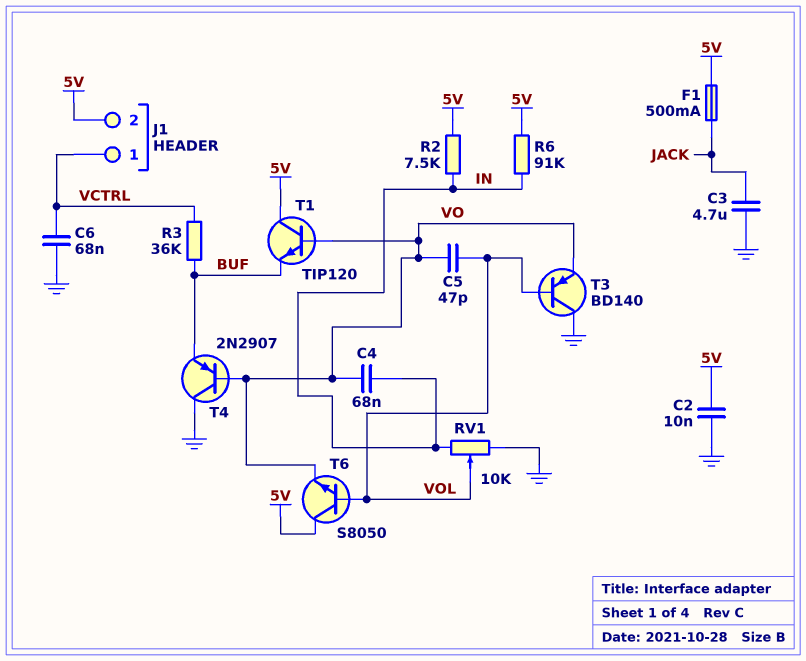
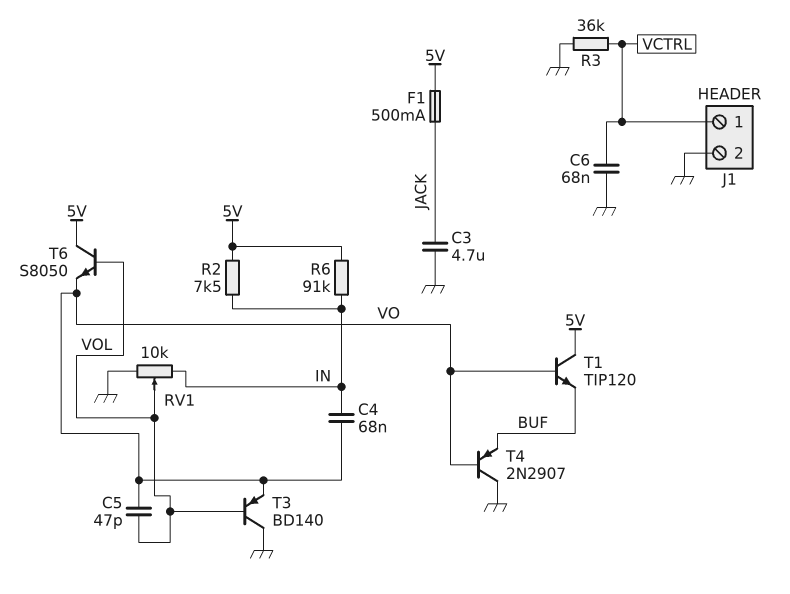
C2: 10nF (5V, GND) -> none
J1 pin 2: 5V -> GND
R3: 36k (BUF, VCTRL) -> 36k (GND, VCTRL)

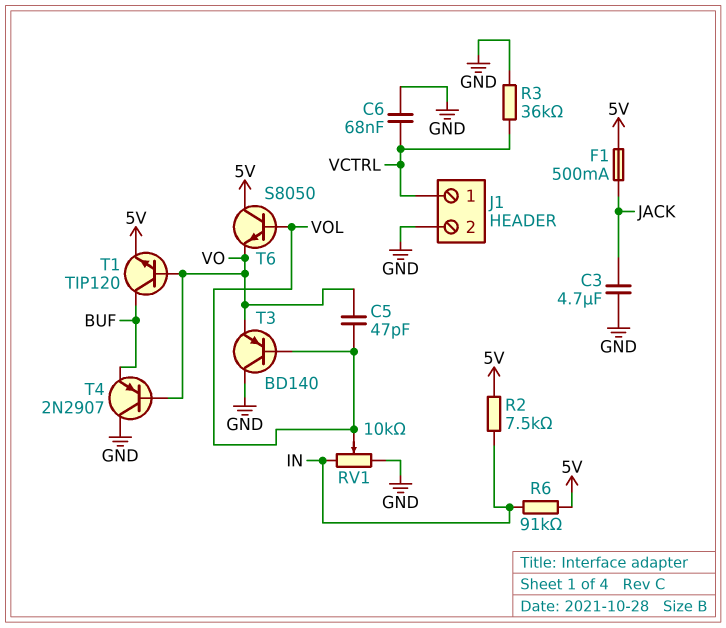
C4: 68nF (IN, VO) -> none
T1: NPN TIP120 (B VO, C 5V, E BUF) -> NPN TIP120 (B VO, C BUF, E 5V)

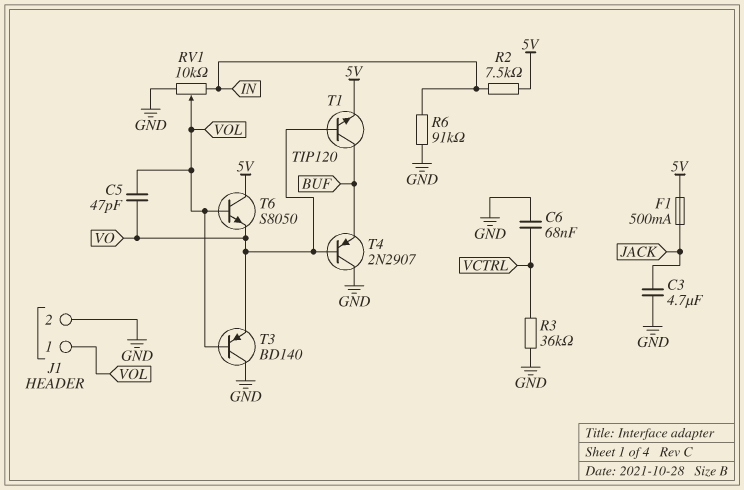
J1 pin 1: VCTRL -> VOL
R6: 91k (5V, IN) -> 91k (GND, IN)

